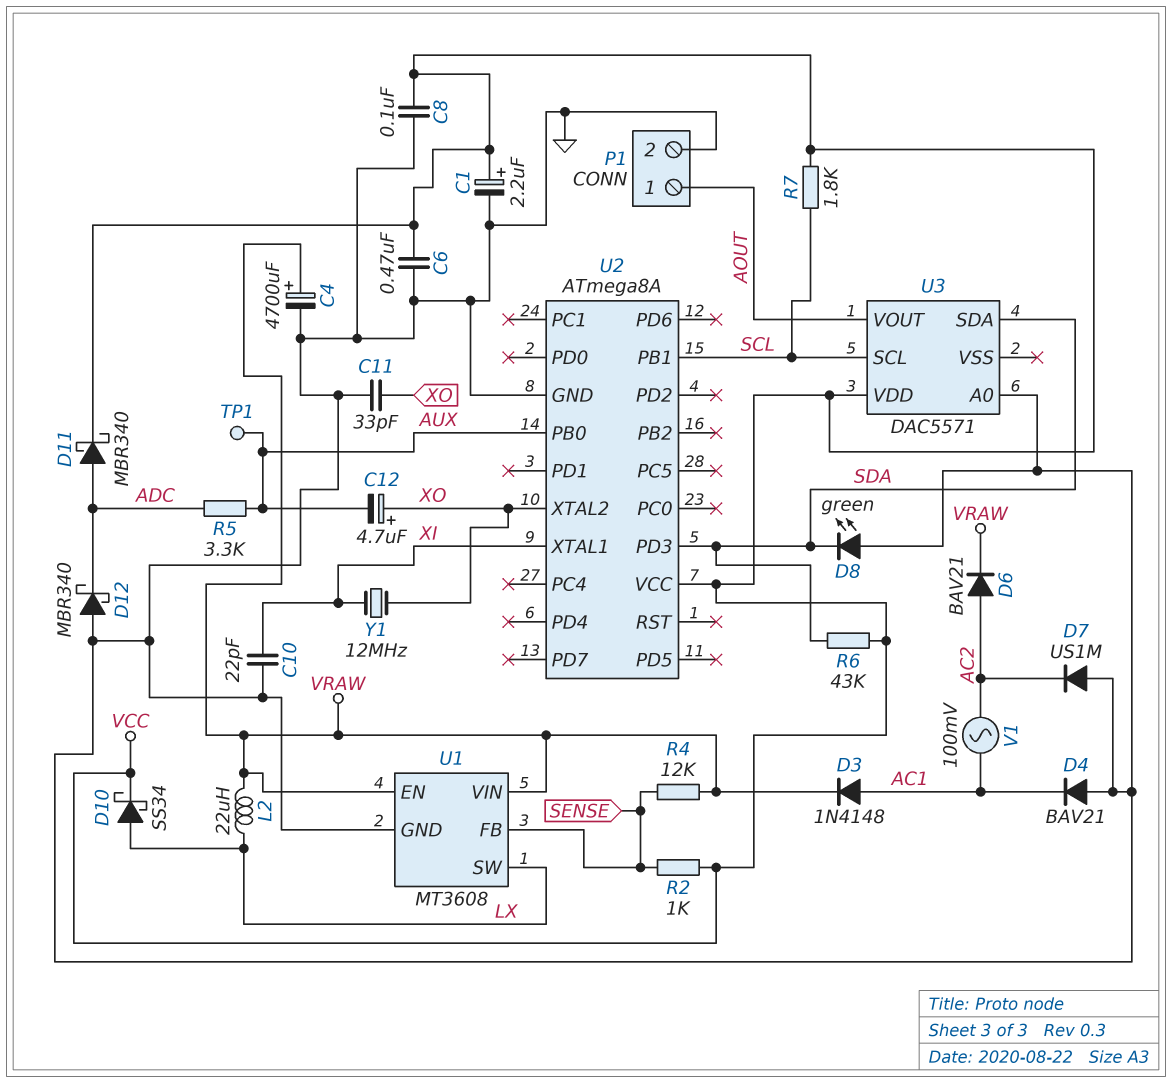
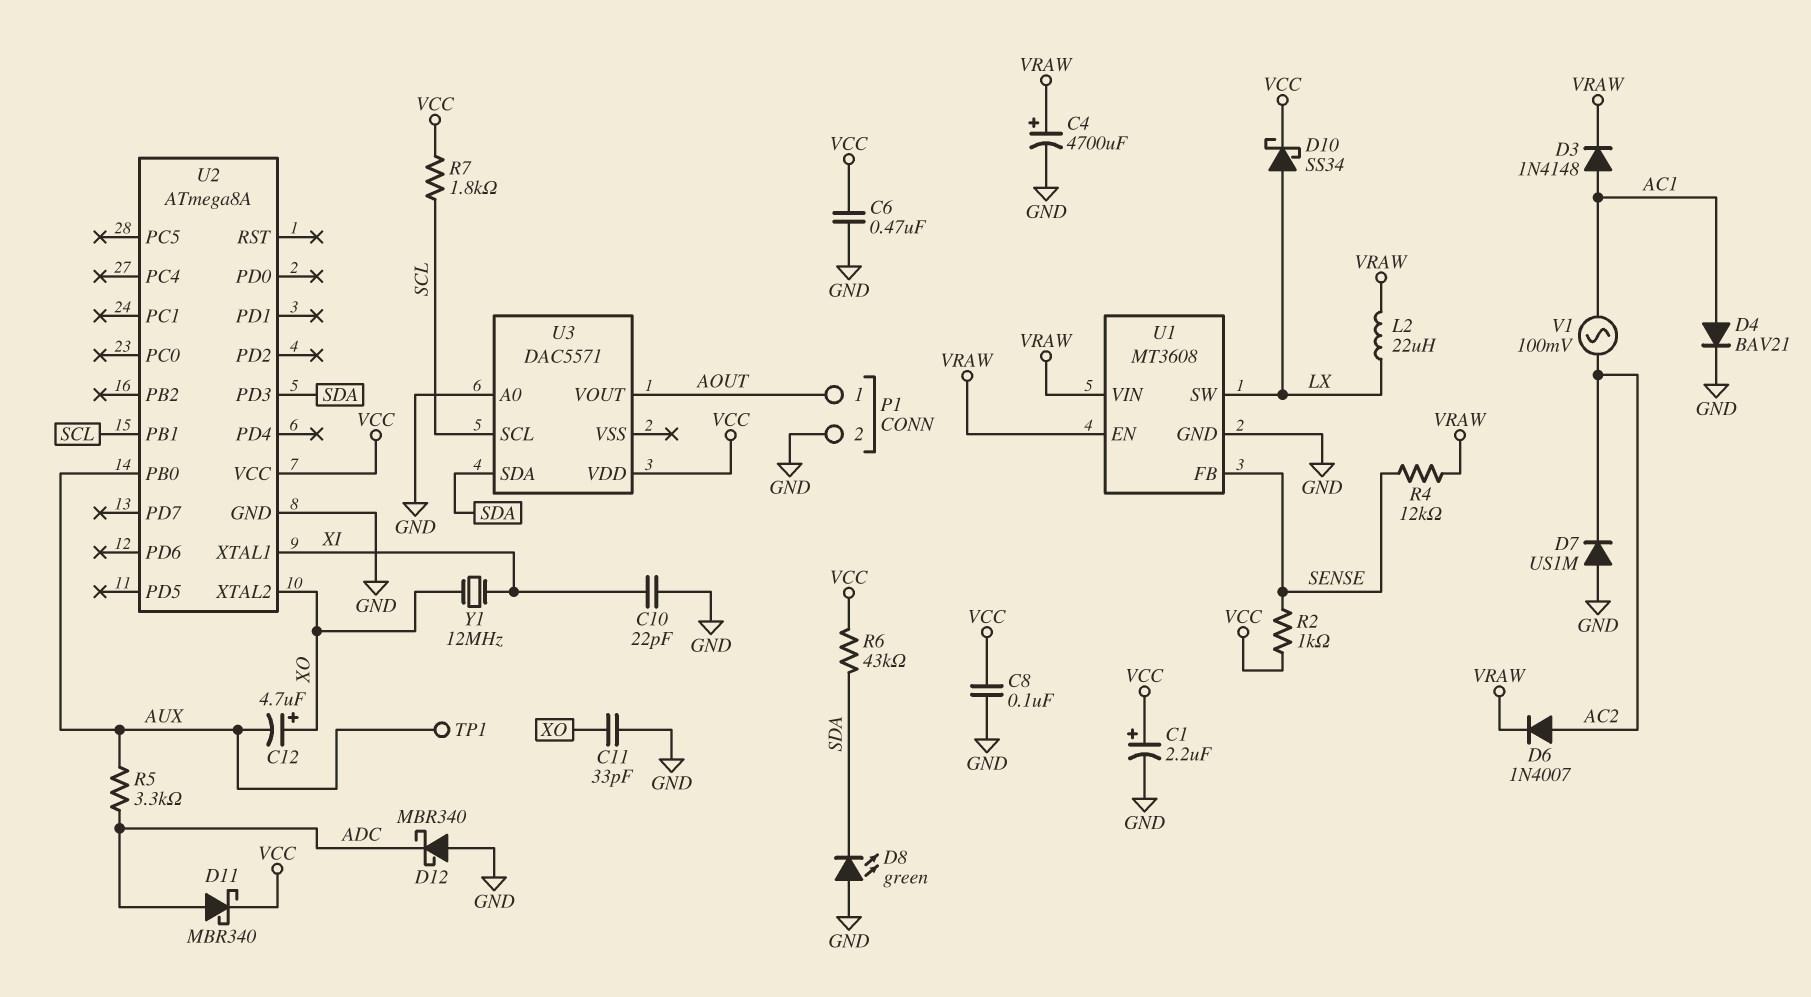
D4: diode BAV21 (A GND, K AC1) -> diode BAV21 (A AC1, K GND)
D6: diode BAV21 (A AC2, K VRAW) -> diode 1N4007 (A AC2, K VRAW)

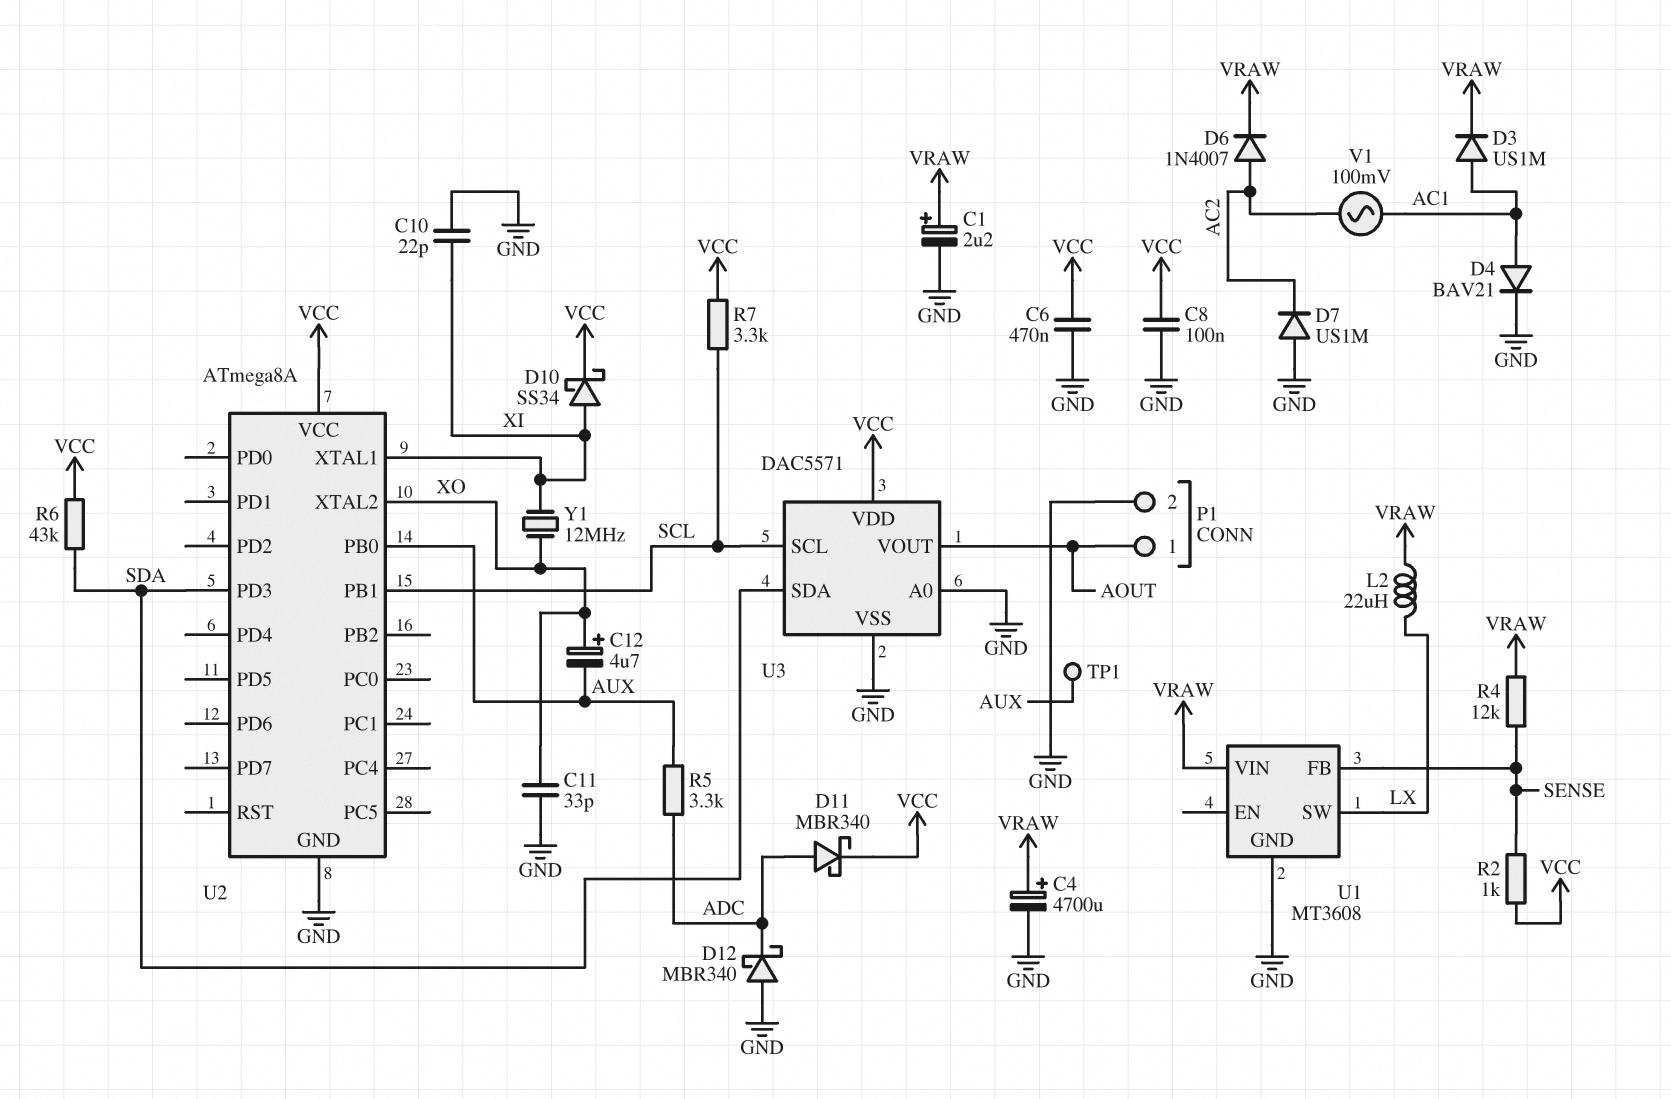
C1: 2.2uF (plus VCC, minus GND) -> 2.2uF (plus VRAW, minus GND)
D3: diode 1N4148 (A AC1, K VRAW) -> diode US1M (A AC1, K VRAW)
D8: LED green (A GND, K SDA) -> none
D10: schottky SS34 (A LX, K VCC) -> schottky SS34 (A XI, K VCC)
R7: 1.8k (SCL, VCC) -> 3.3k (SCL, VCC)
U1 pin EN: VRAW -> none
U3 pin VSS: none -> GND

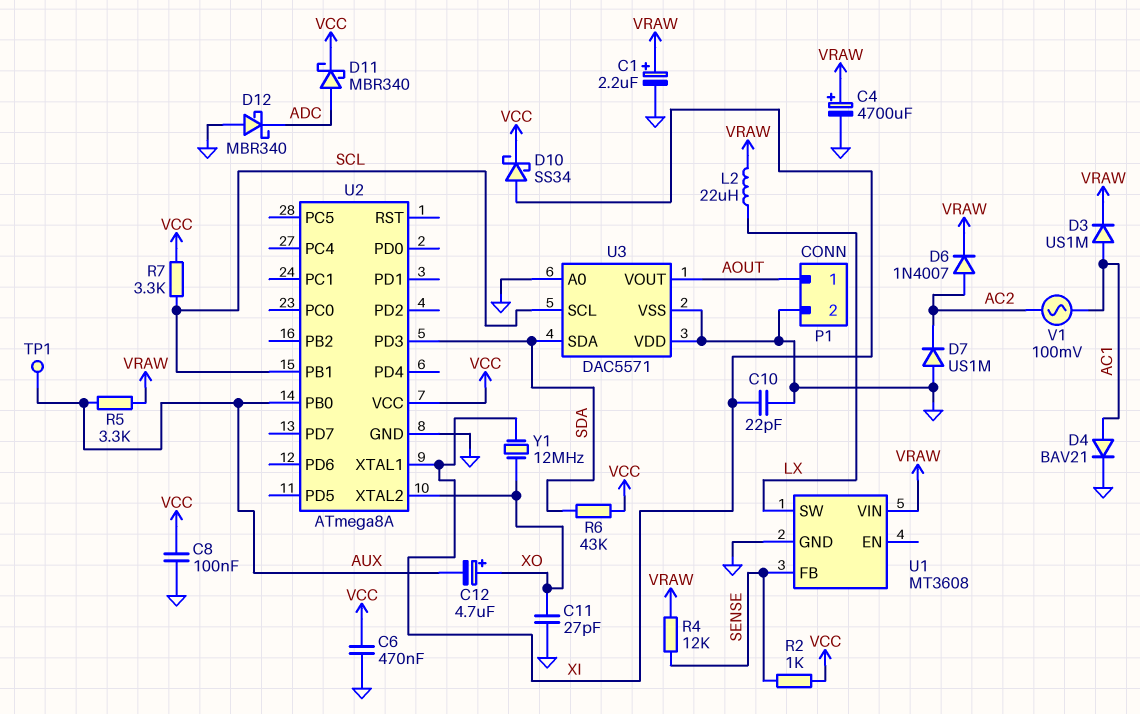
C11: 33pF (GND, XO) -> 27pF (GND, XO)
R5: 3.3k (ADC, AUX) -> 3.3k (AUX, VRAW)
U3 pin VDD: VCC -> GND

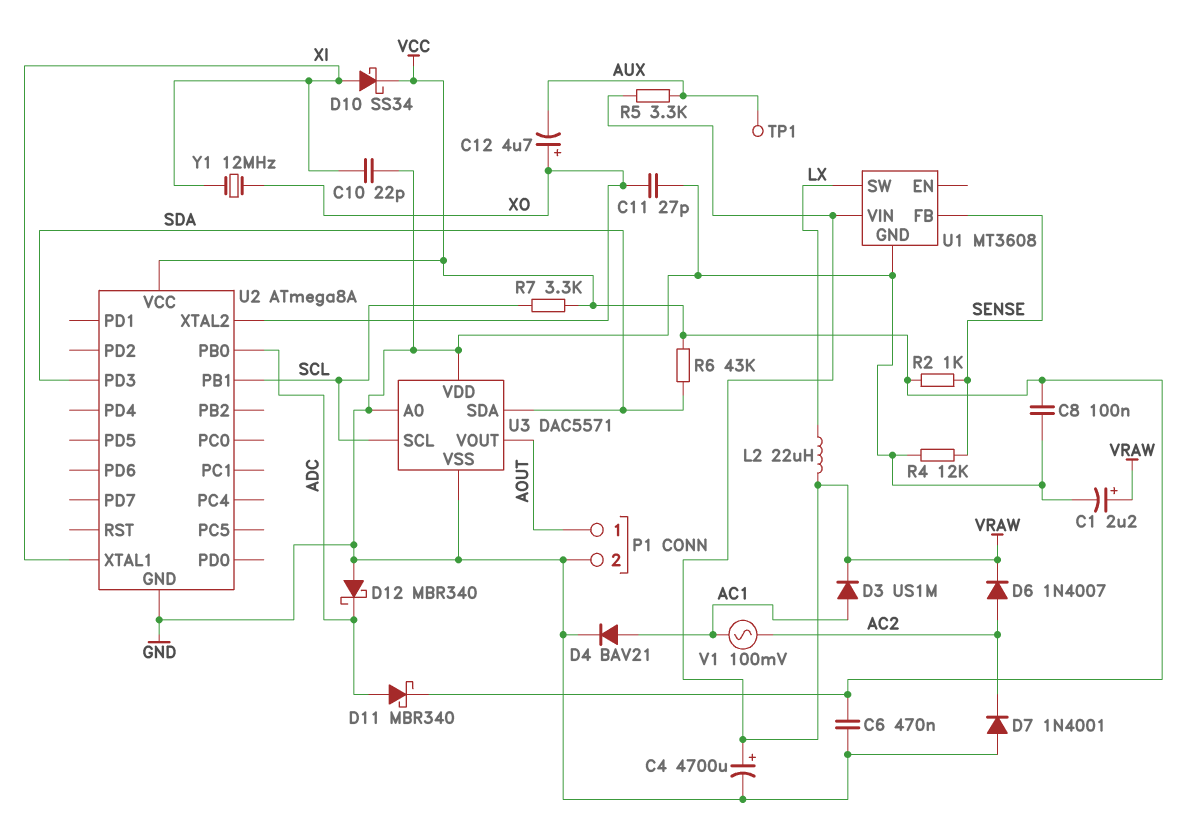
D7: diode US1M (A GND, K AC2) -> diode 1N4001 (A GND, K AC2)
R4: 12k (SENSE, VRAW) -> 12k (GND, SENSE)
U2 pin PB0: AUX -> ADC

